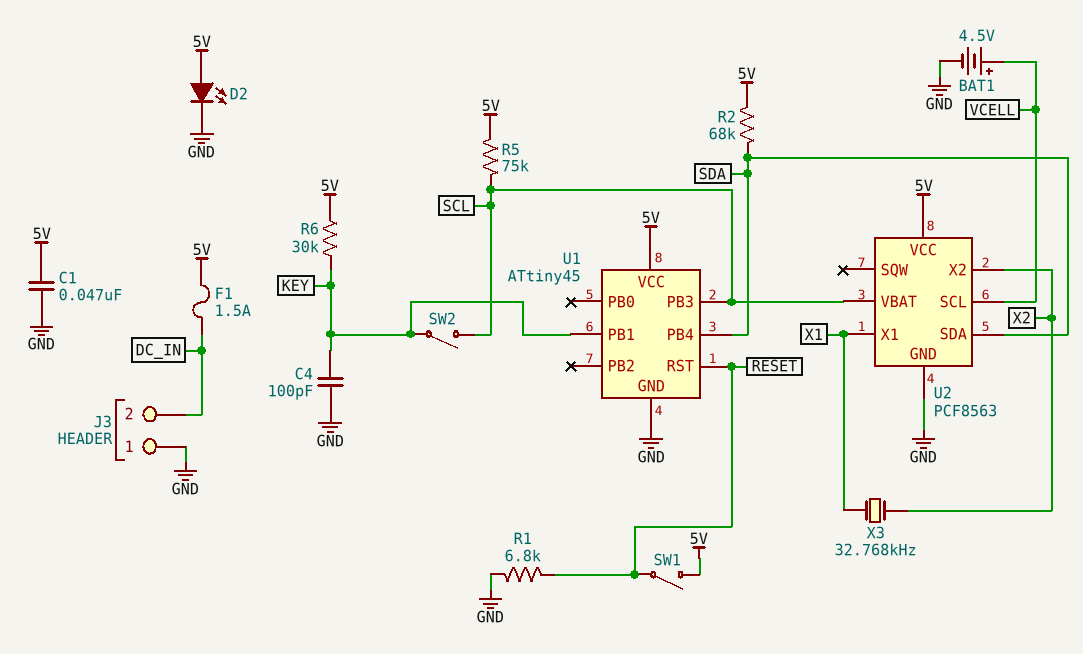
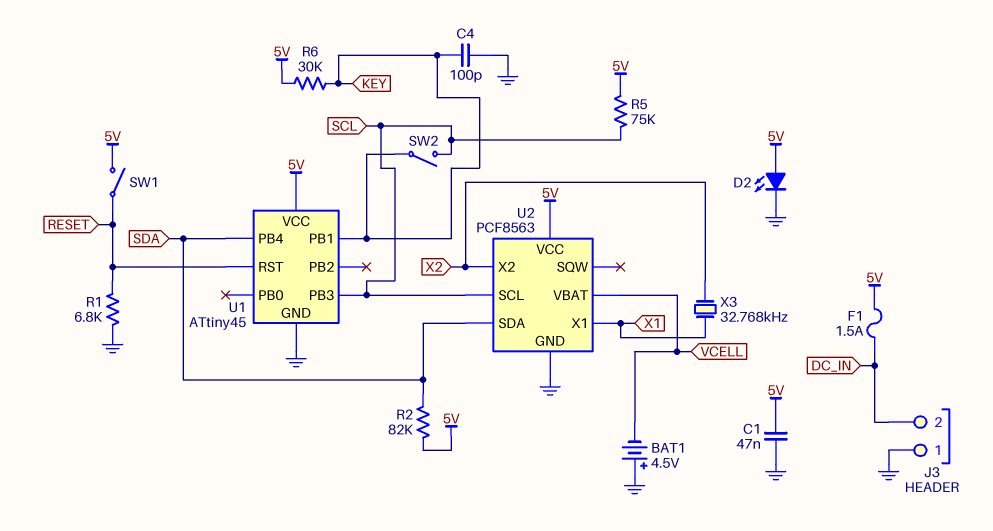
BAT1: 4.5V (plus VCELL, minus GND) -> 4.5V (plus GND, minus VCELL)
R2: 68k (5V, SDA) -> 82k (5V, SDA)
U2 pin SCL: VCELL -> SCL
U2 pin VBAT: SCL -> VCELL

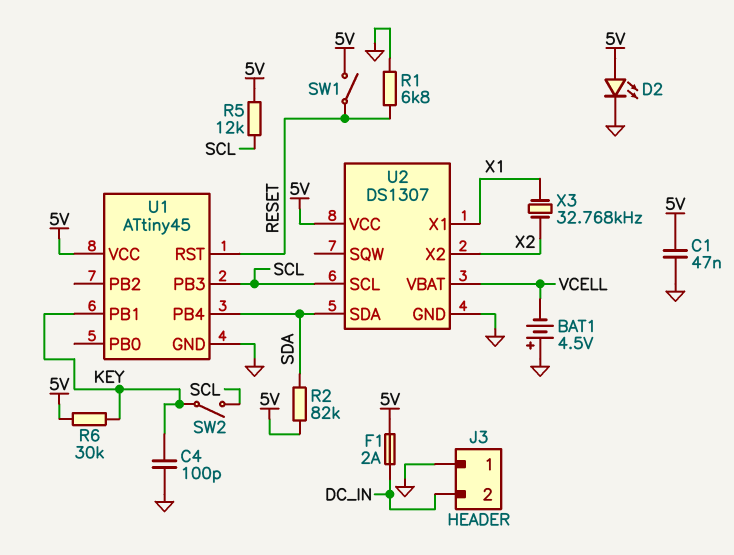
F1: 1.5A (5V, DC_IN) -> 2A (5V, DC_IN)
R5: 75k (5V, SCL) -> 12k (5V, SCL)
U2: PCF8563 -> DS1307

